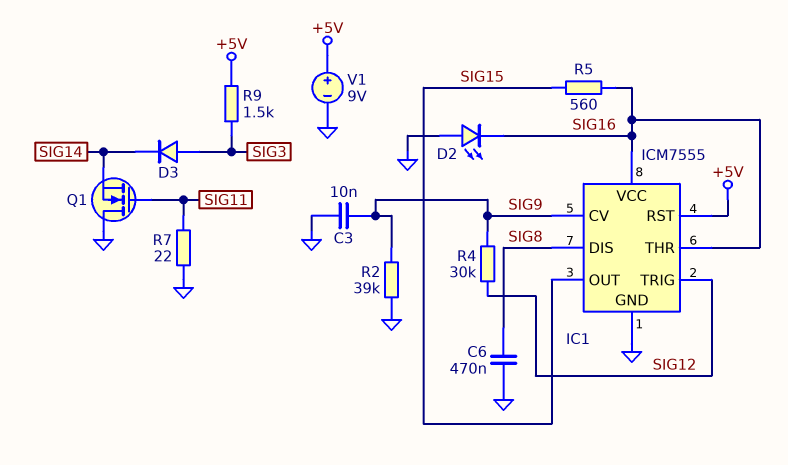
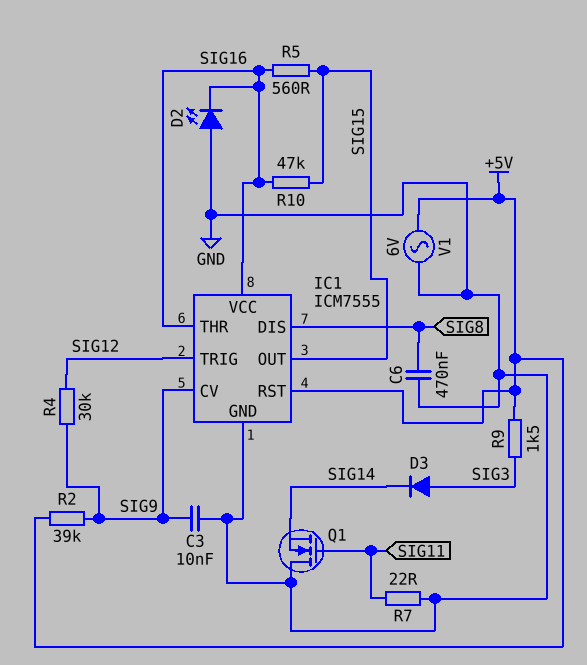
R2: 39k (GND, SIG9) -> 39k (+5V, SIG9)
R10: none -> 47k (SIG15, SIG16)
V1: 9V (plus +5V, minus GND) -> AC 6V (+5V, GND)

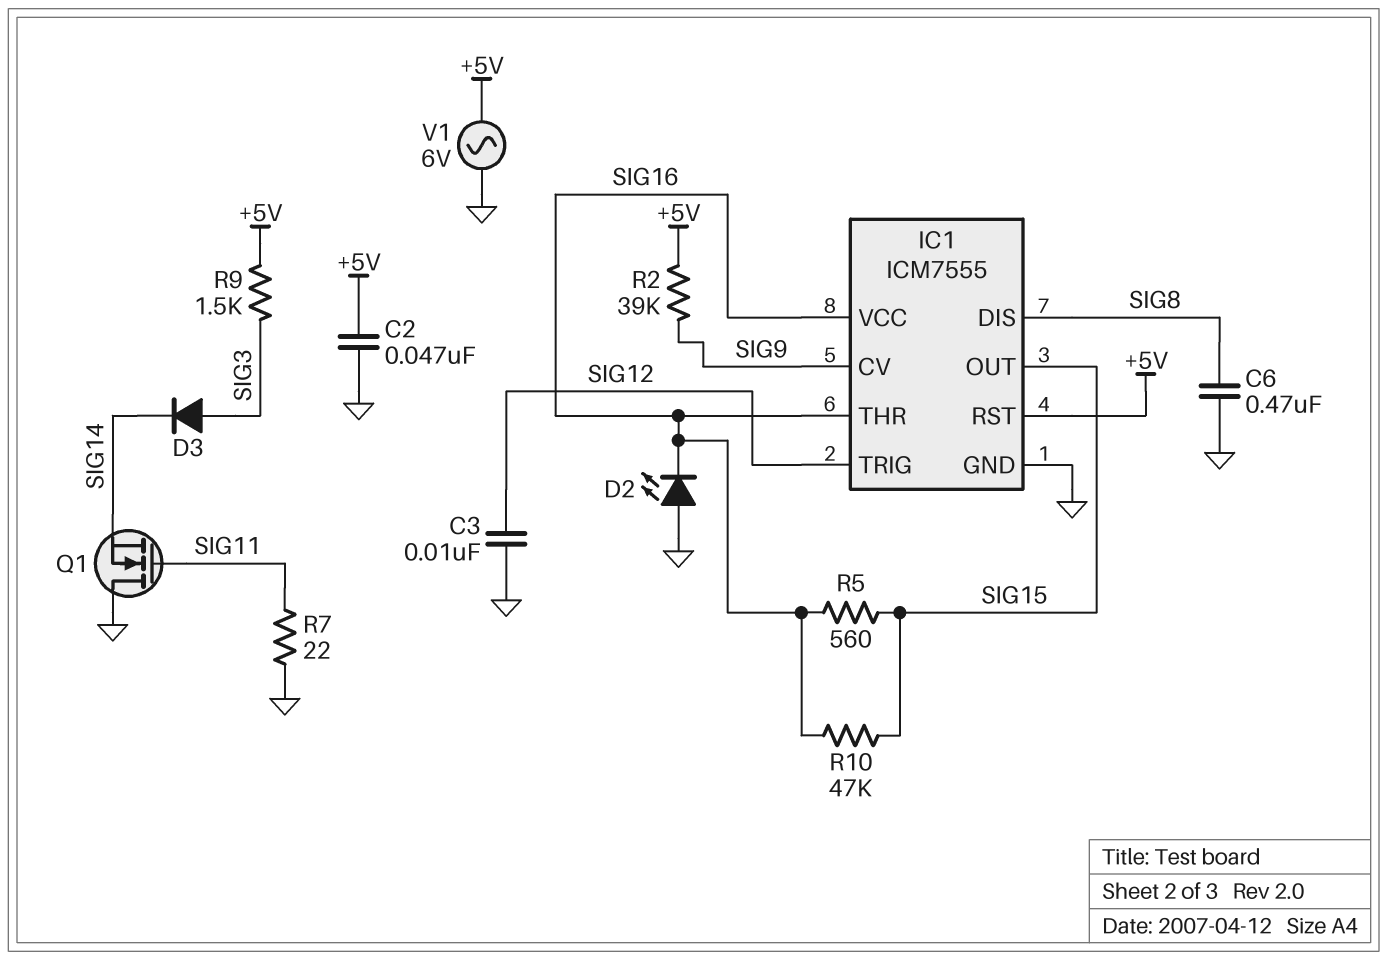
C2: none -> 47nF (+5V, GND)
C3: 10nF (GND, SIG9) -> 10nF (GND, SIG12)
R4: 30k (SIG9, SIG12) -> none

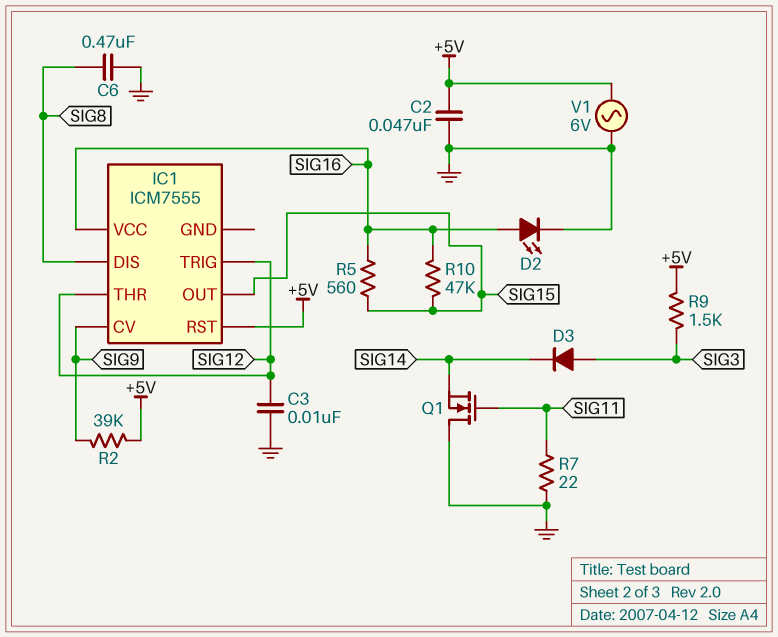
D2: LED (A GND, K SIG16) -> LED (A SIG16, K GND)
IC1 pin GND: GND -> none
IC1 pin THR: SIG16 -> SIG12

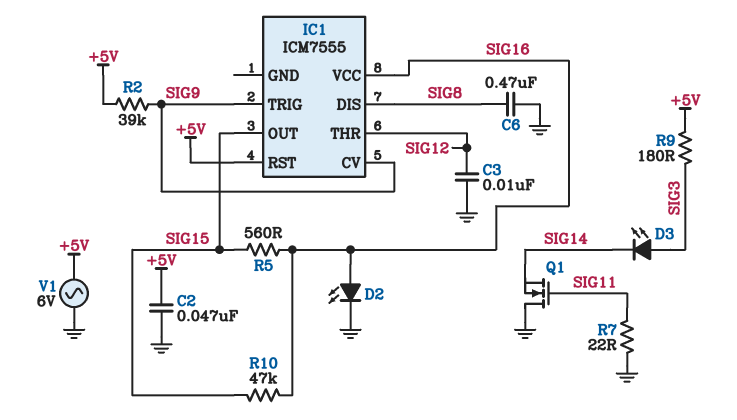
D3: diode (A SIG3, K SIG14) -> LED (A SIG3, K SIG14)
IC1 pin TRIG: SIG12 -> SIG9
R9: 1.5k (+5V, SIG3) -> 180 (+5V, SIG3)

